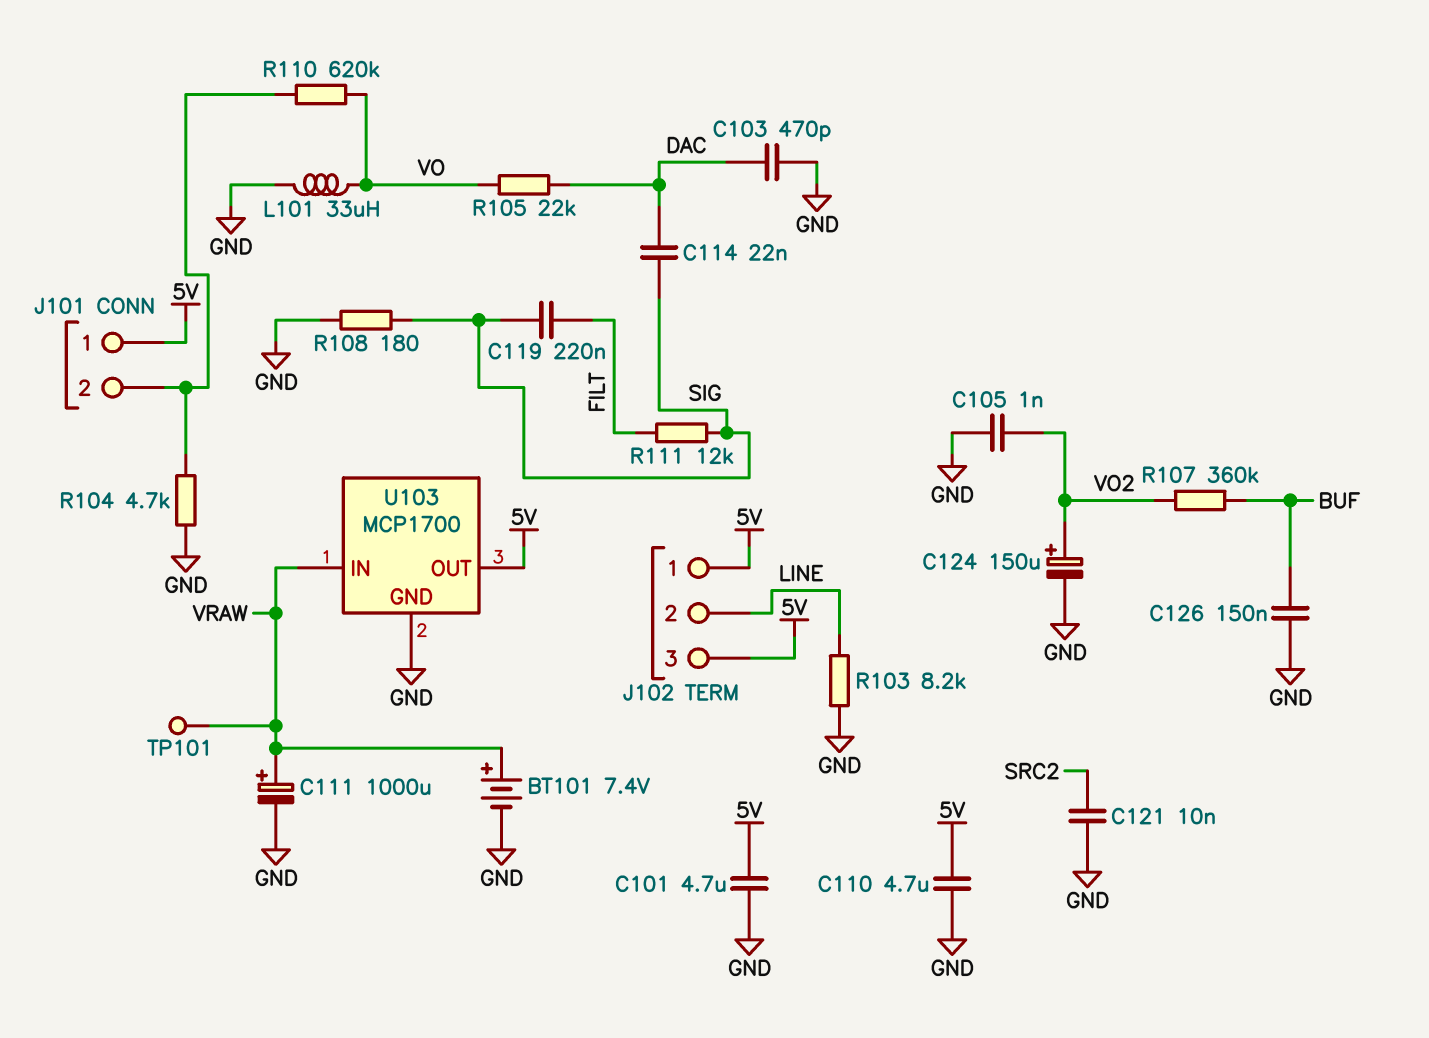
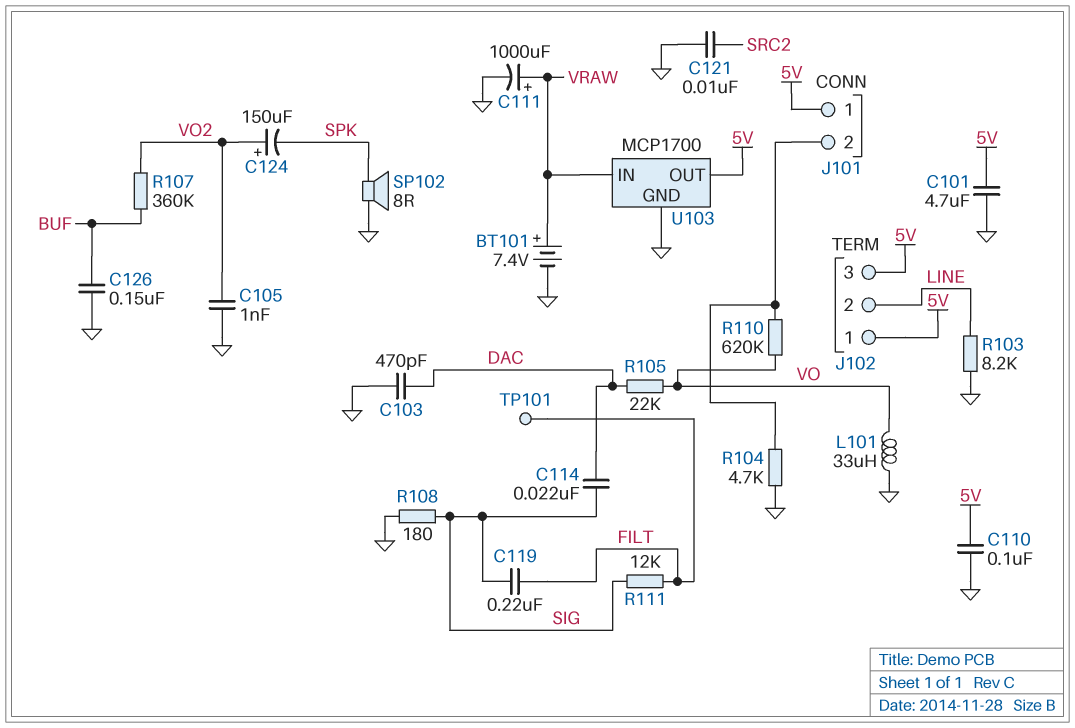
C110: 4.7uF (5V, GND) -> 100nF (5V, GND)
C124: 150uF (plus VO2, minus GND) -> 150uF (plus VO2, minus SPK)
SP102: none -> speaker 8R (GND, SPK)
TP101: test point (VRAW) -> test point (FILT)

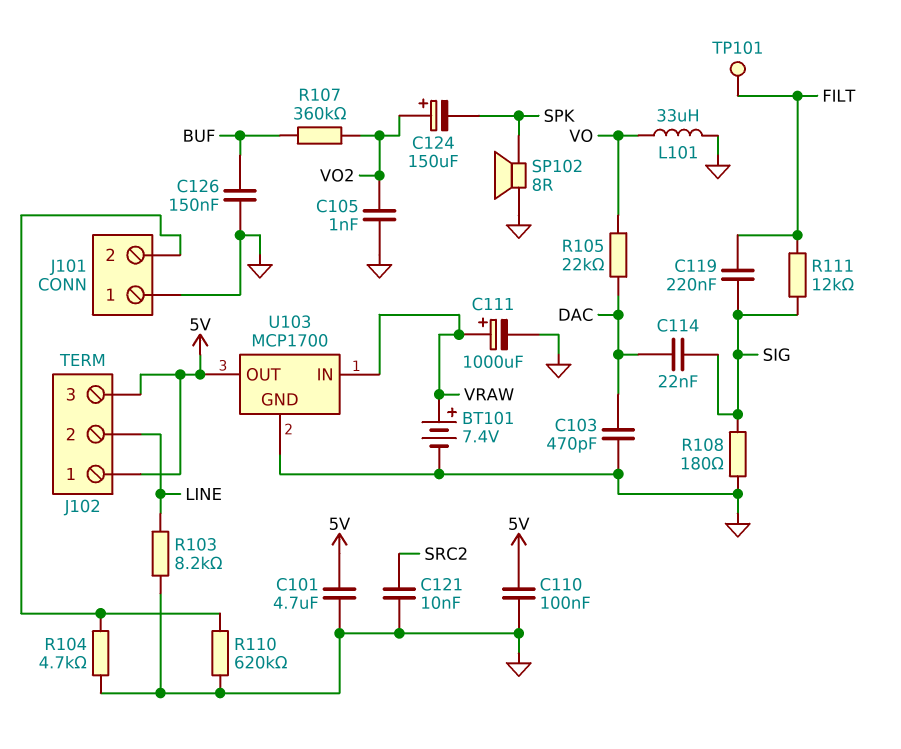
J101 pin 1: 5V -> GND
R110: 620k (J101/2, VO) -> 620k (GND, J101/2)

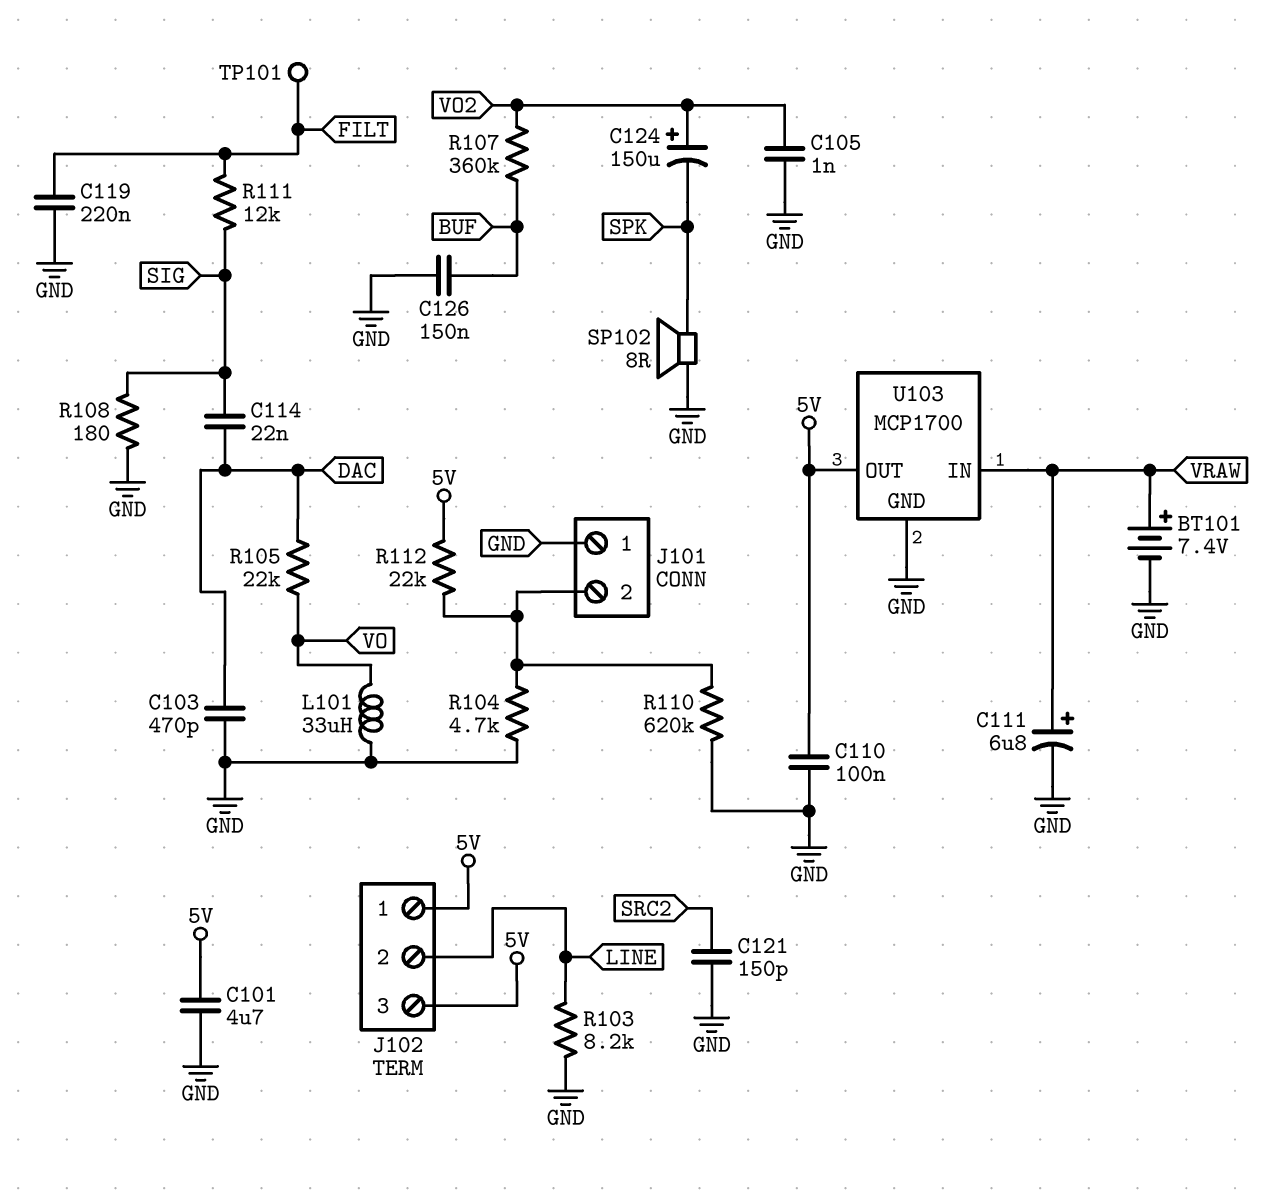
C111: 1000uF (plus VRAW, minus GND) -> 6.8uF (plus VRAW, minus GND)
C119: 220nF (FILT, SIG) -> 220nF (FILT, GND)
C121: 10nF (GND, SRC2) -> 150pF (GND, SRC2)
R112: none -> 22k (5V, J101/2)

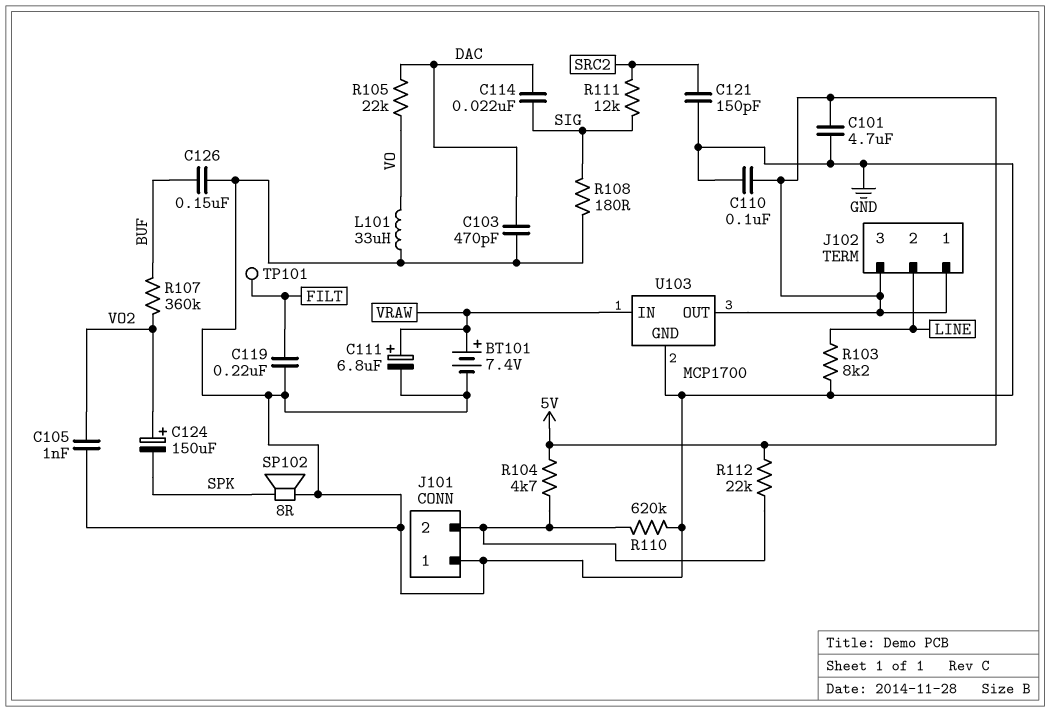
R104: 4.7k (GND, J101/2) -> 4.7k (5V, J101/2)
R111: 12k (FILT, SIG) -> 12k (SIG, SRC2)

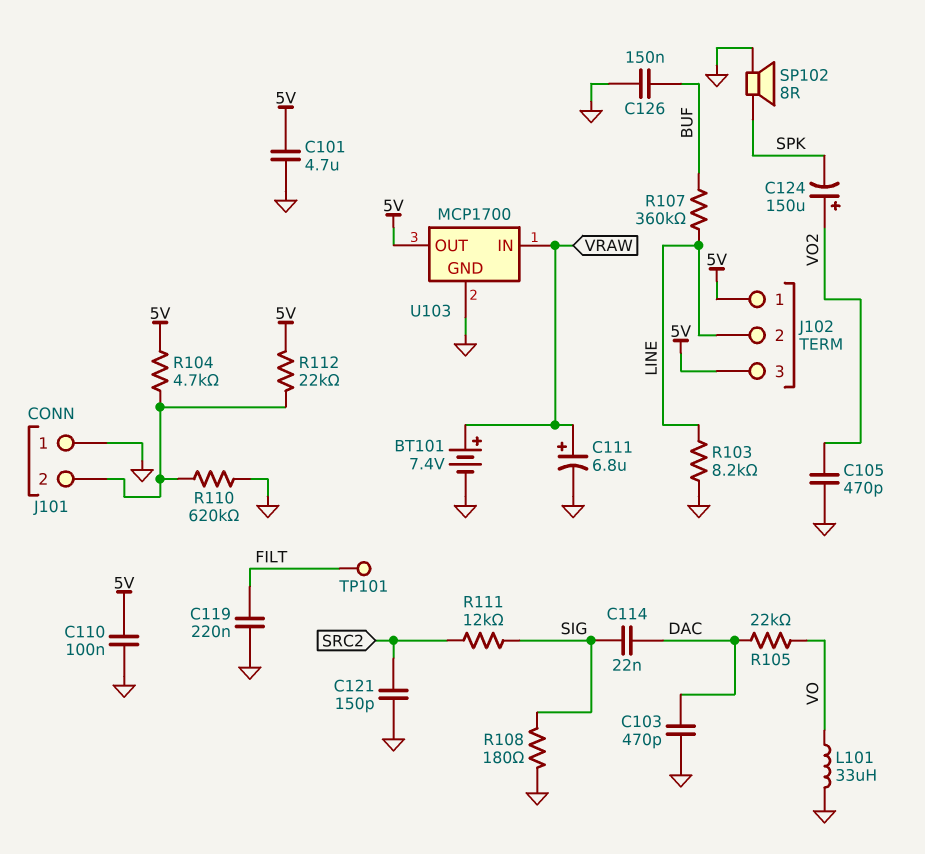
C105: 1nF (GND, VO2) -> 470pF (GND, VO2)
R107: 360k (BUF, VO2) -> 360k (BUF, LINE)

